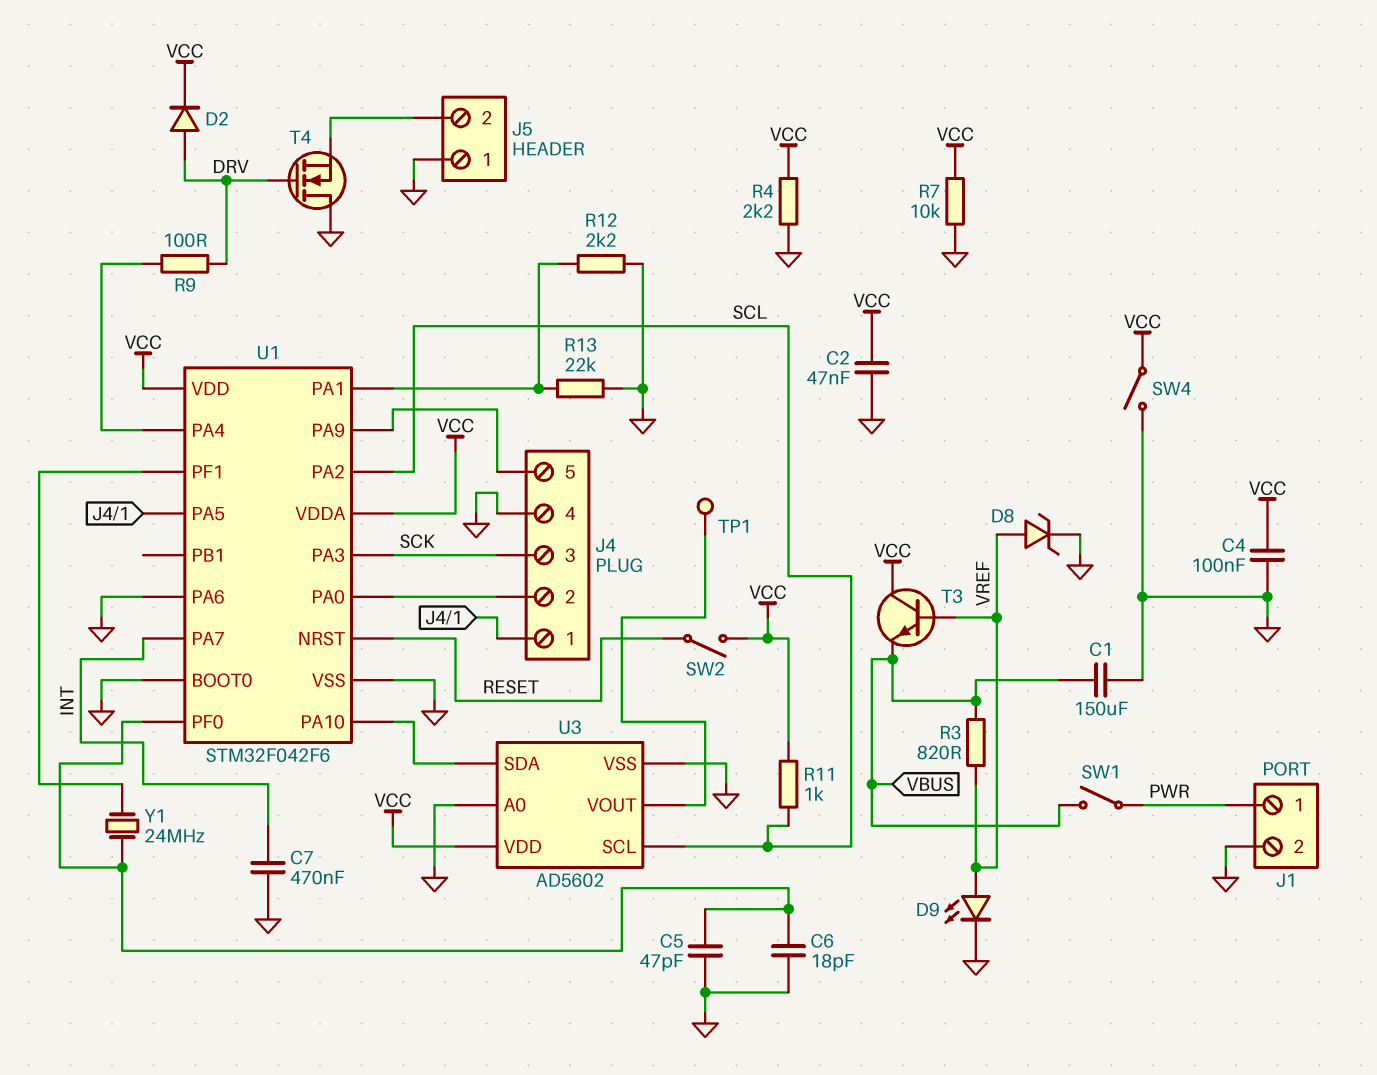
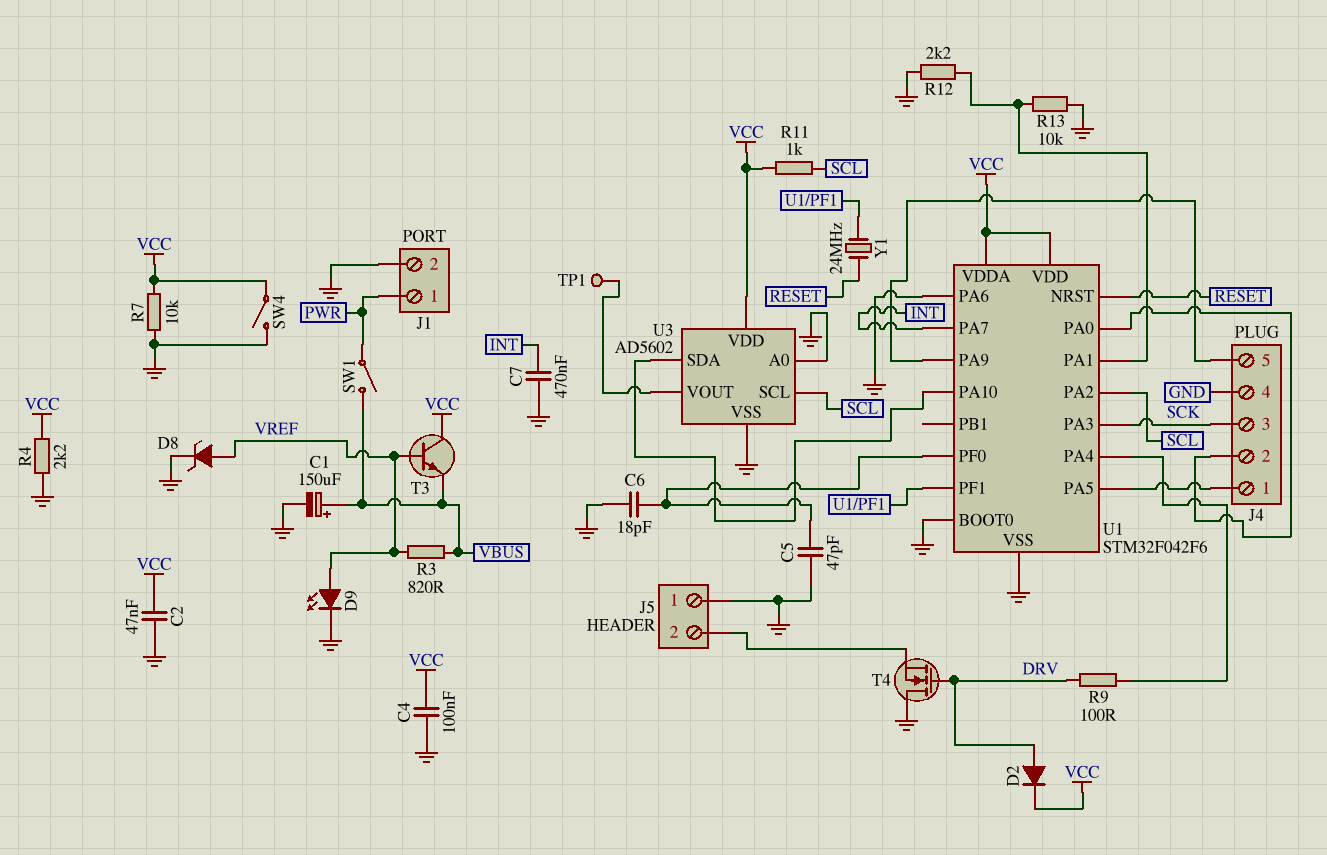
C1: 150uF (GND, VBUS) -> 150uF (plus VBUS, minus GND)
R13: 22k (GND, U1/PA1) -> 10k (GND, U1/PA1)
SW2: switch (RESET, VCC) -> none
Y1: 24MHz (U1/PF0, U1/PF1) -> 24MHz (RESET, U1/PF1)

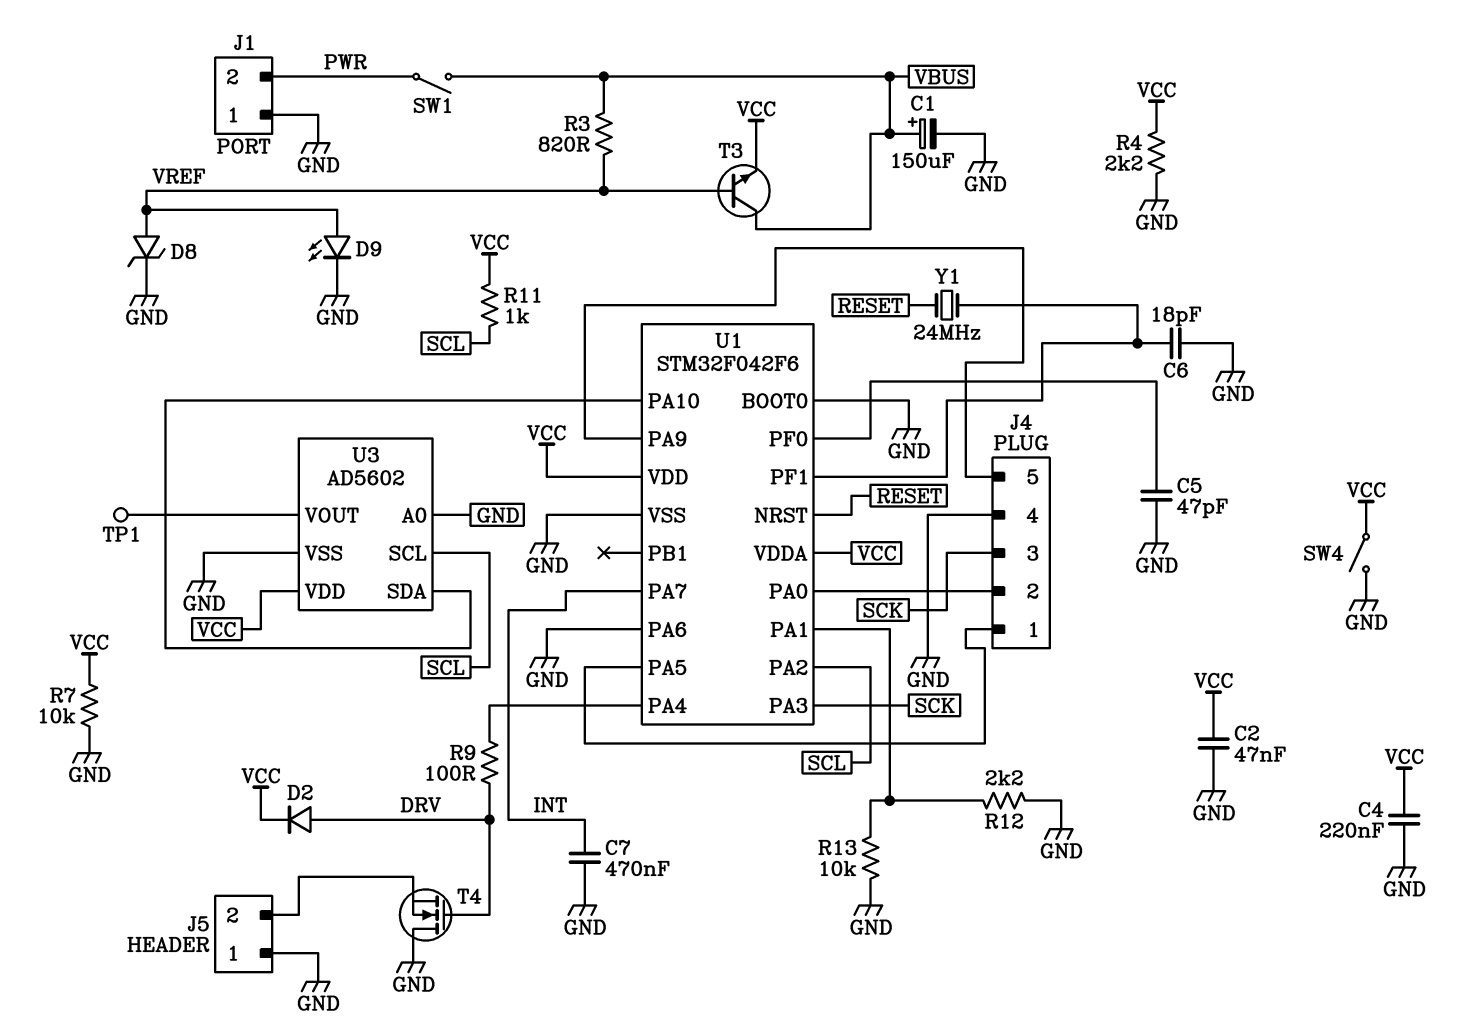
C4: 100nF (GND, VCC) -> 220nF (GND, VCC)
C6: 18pF (GND, U1/PF0) -> 18pF (GND, U1/PF1)
J1 pin 1: PWR -> GND
J1 pin 2: GND -> PWR
T3: NPN (B VREF, C VCC, E VBUS) -> NPN (B VREF, C VBUS, E VCC)

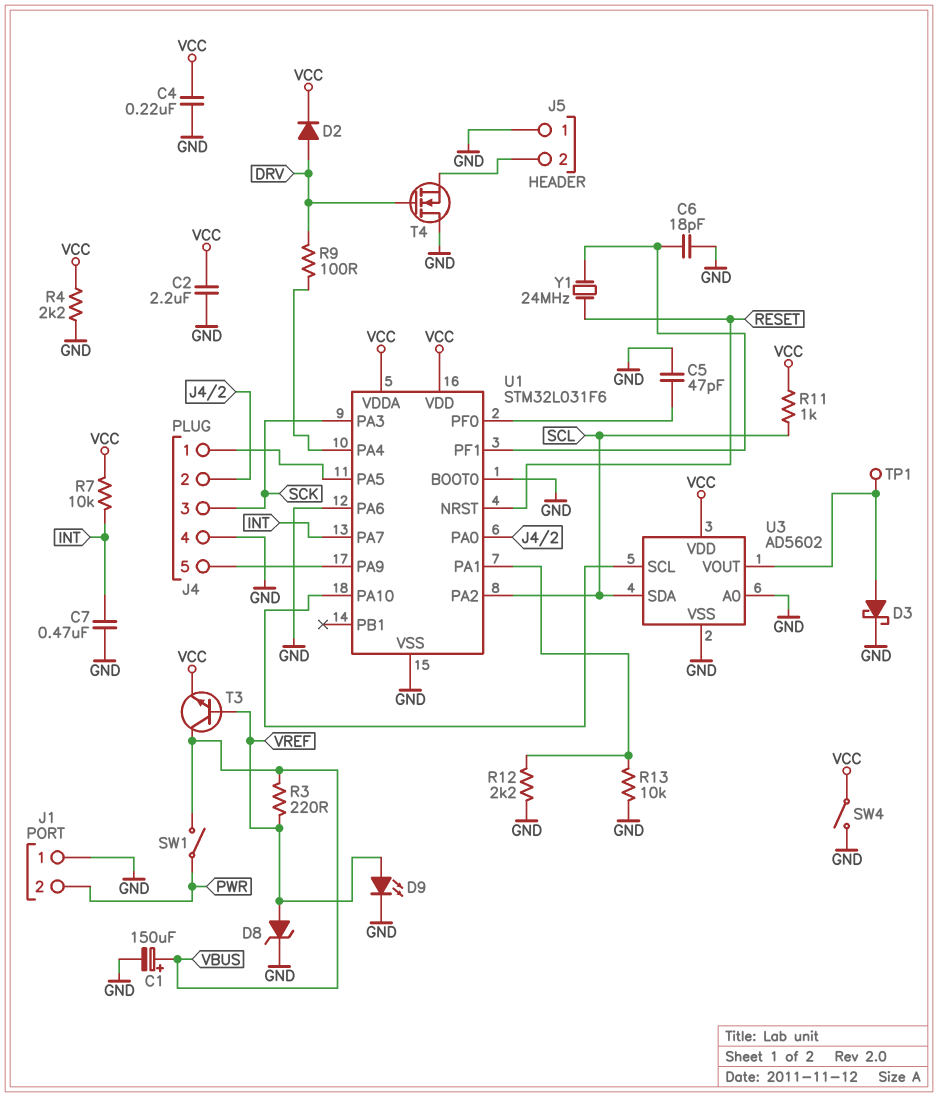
C2: 47nF (GND, VCC) -> 2.2uF (GND, VCC)
D3: none -> schottky (A U3/VOUT, K GND)
R3: 820 (VBUS, VREF) -> 220 (VBUS, VREF)
R7: 10k (GND, VCC) -> 10k (INT, VCC)
U1: STM32F042F6 -> STM32L031F6
U3 pin SCL: SCL -> U1/PA10
U3 pin SDA: U1/PA10 -> SCL

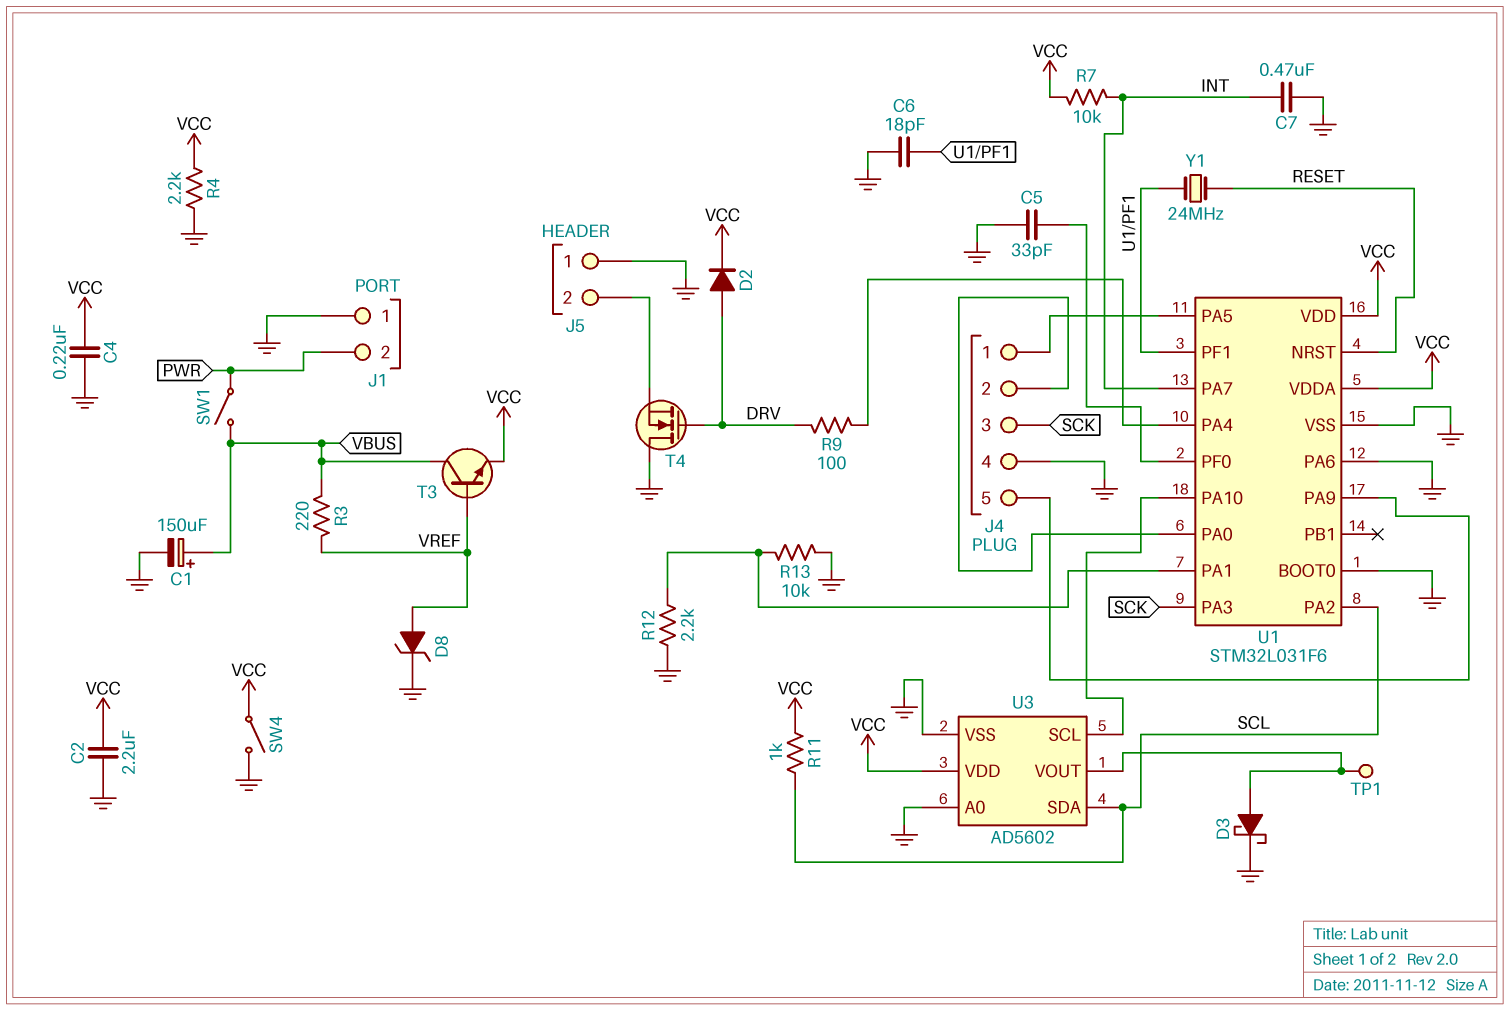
C5: 47pF (GND, U1/PF0) -> 33pF (GND, U1/PF0)
D9: LED (A VREF, K GND) -> none

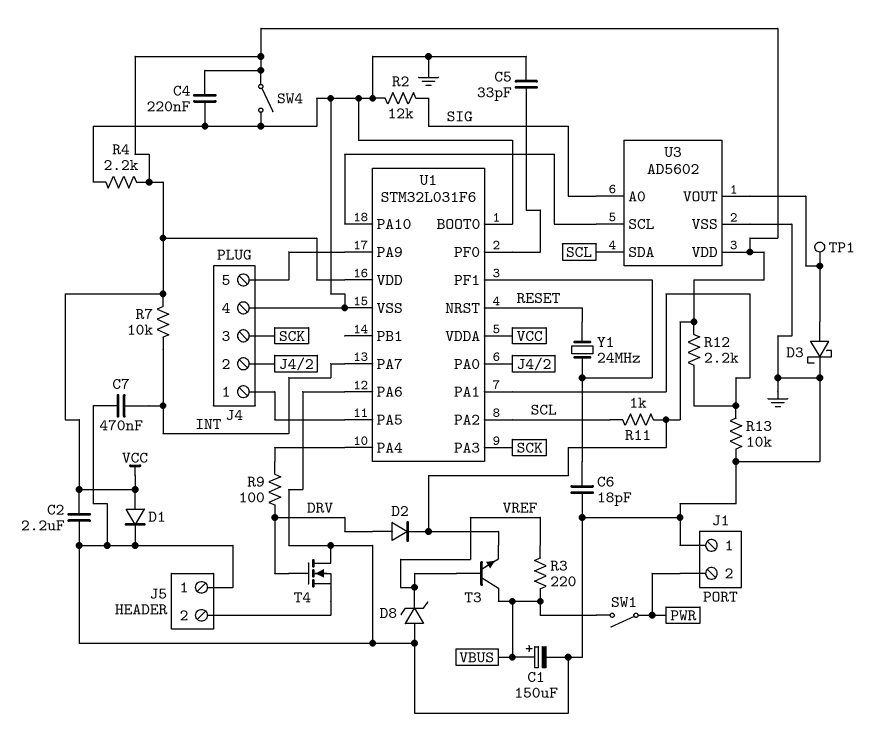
D1: none -> diode (A VCC, K GND)
D8: zener (A VREF, K GND) -> zener (A GND, K VREF)
R2: none -> 12k (GND, SIG)
R12: 2.2k (GND, U1/PA1) -> 2.2k (U1/PA1, VCC)
U3 pin A0: GND -> SIG

